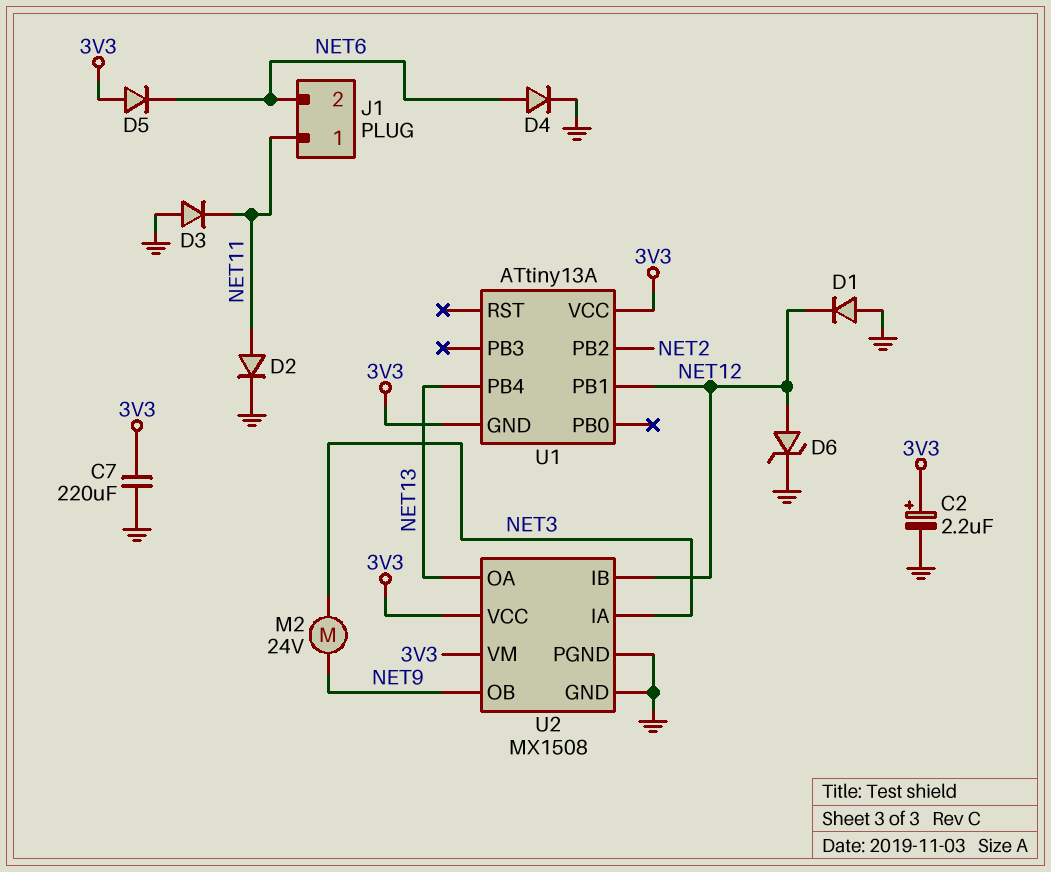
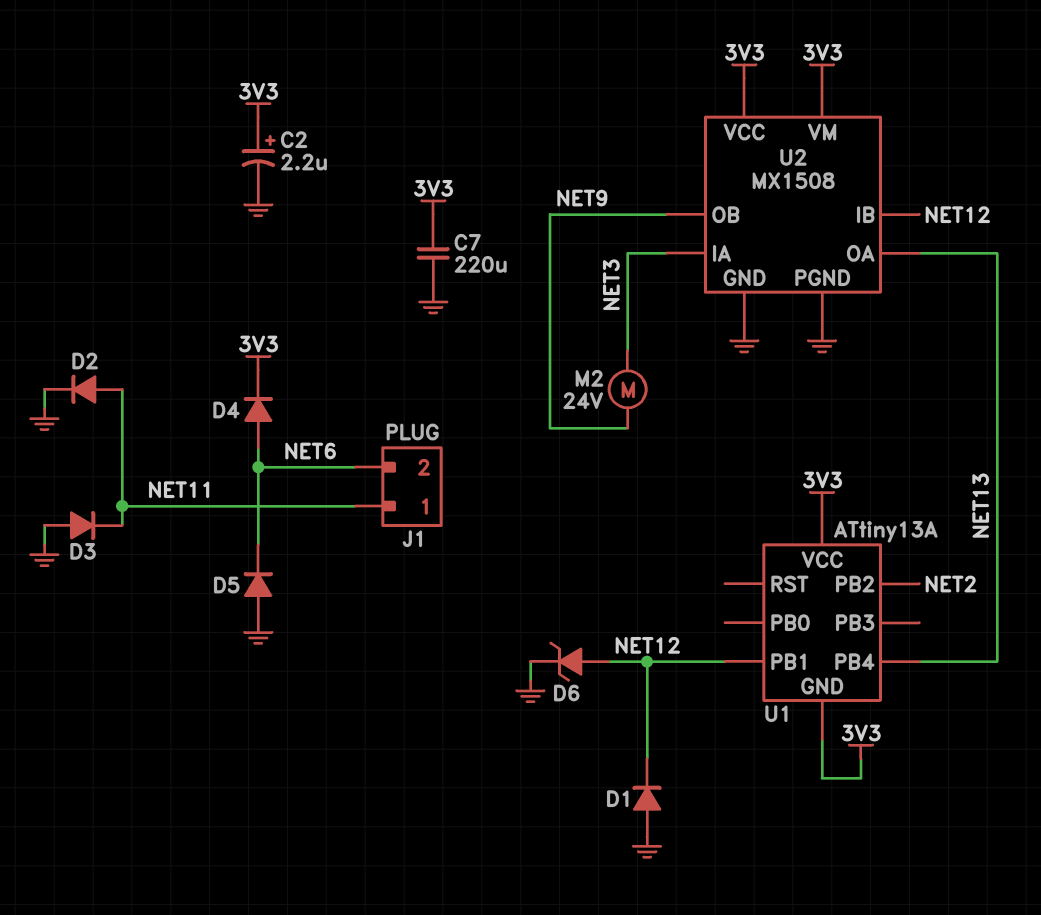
D4: diode (A NET6, K GND) -> diode (A NET6, K 3V3)
D5: diode (A 3V3, K NET6) -> diode (A GND, K NET6)

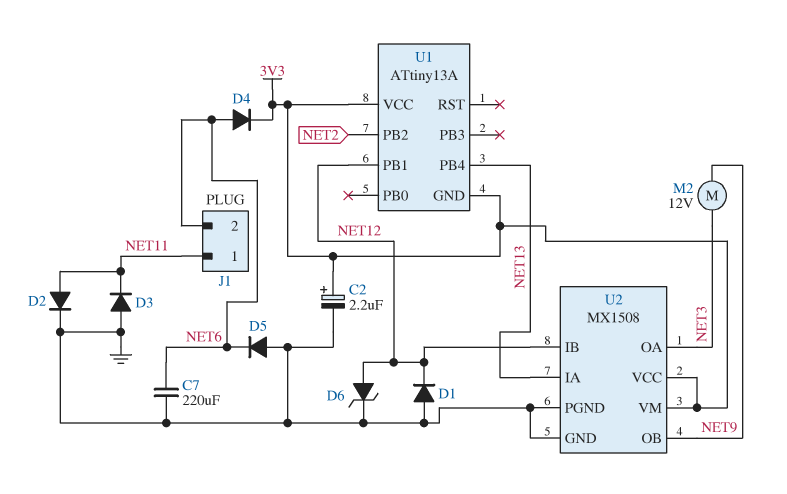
C7: 220uF (3V3, GND) -> 220uF (GND, NET6)
M2: motor 24V (NET3, NET9) -> motor 12V (NET3, NET9)
U2 pin IA: NET3 -> NET13
U2 pin OA: NET13 -> NET3

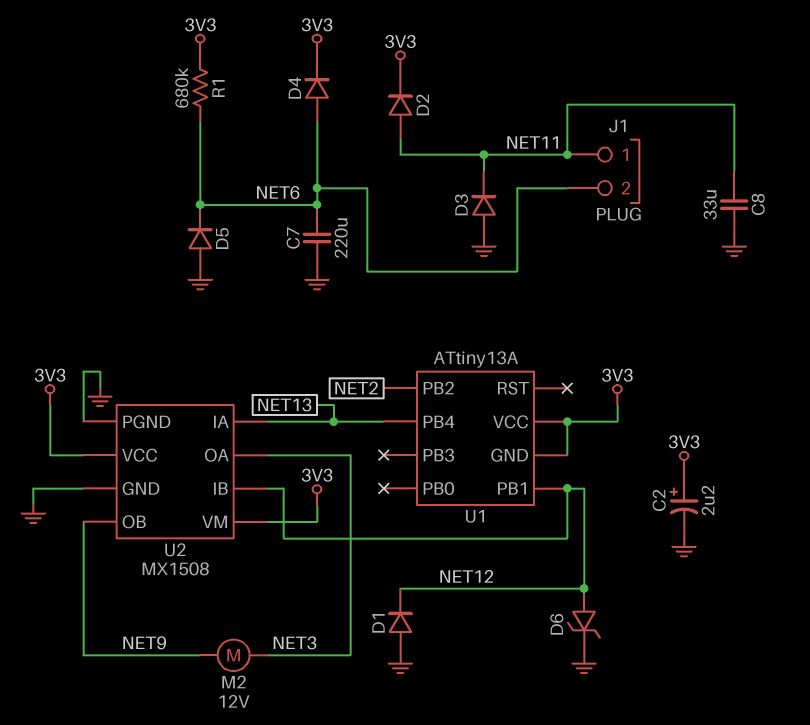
C8: none -> 33uF (GND, NET11)
D2: diode (A NET11, K GND) -> diode (A NET11, K 3V3)
R1: none -> 680k (3V3, NET6)

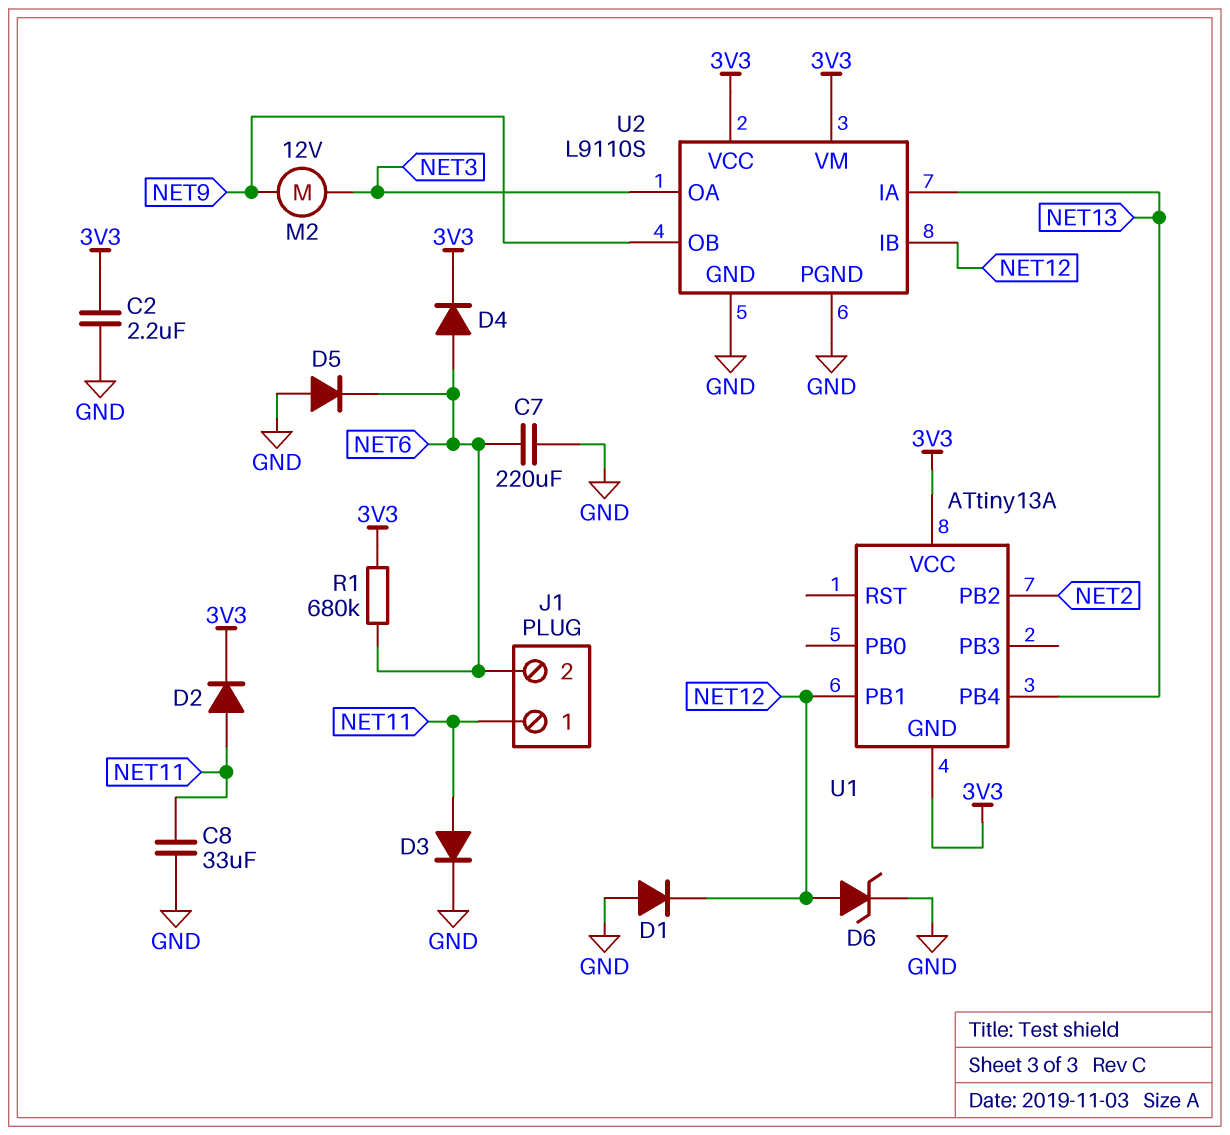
C2: 2.2uF (plus 3V3, minus GND) -> 2.2uF (3V3, GND)
D3: diode (A GND, K NET11) -> diode (A NET11, K GND)
U2: MX1508 -> L9110S

